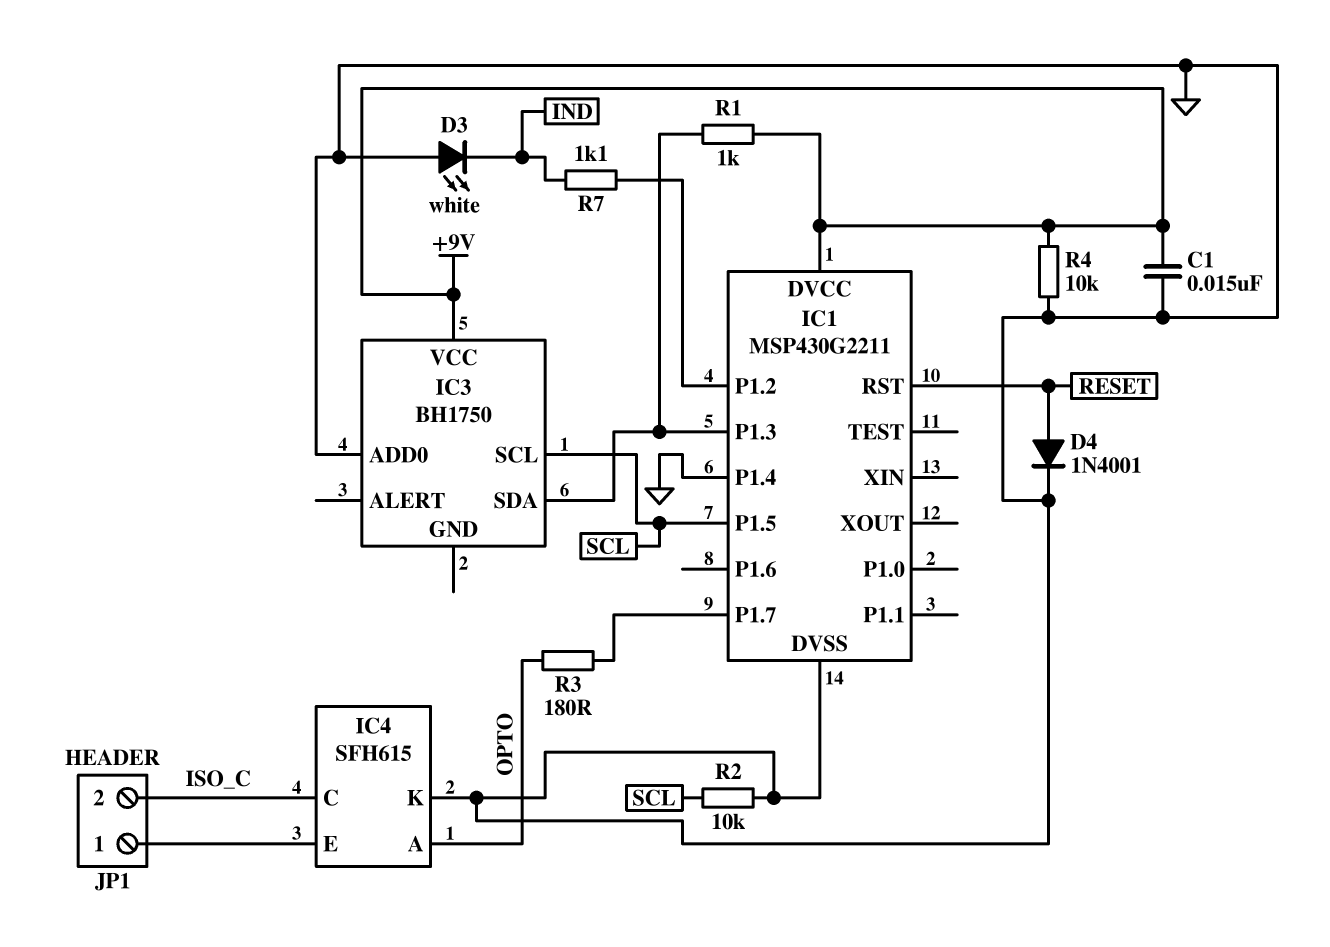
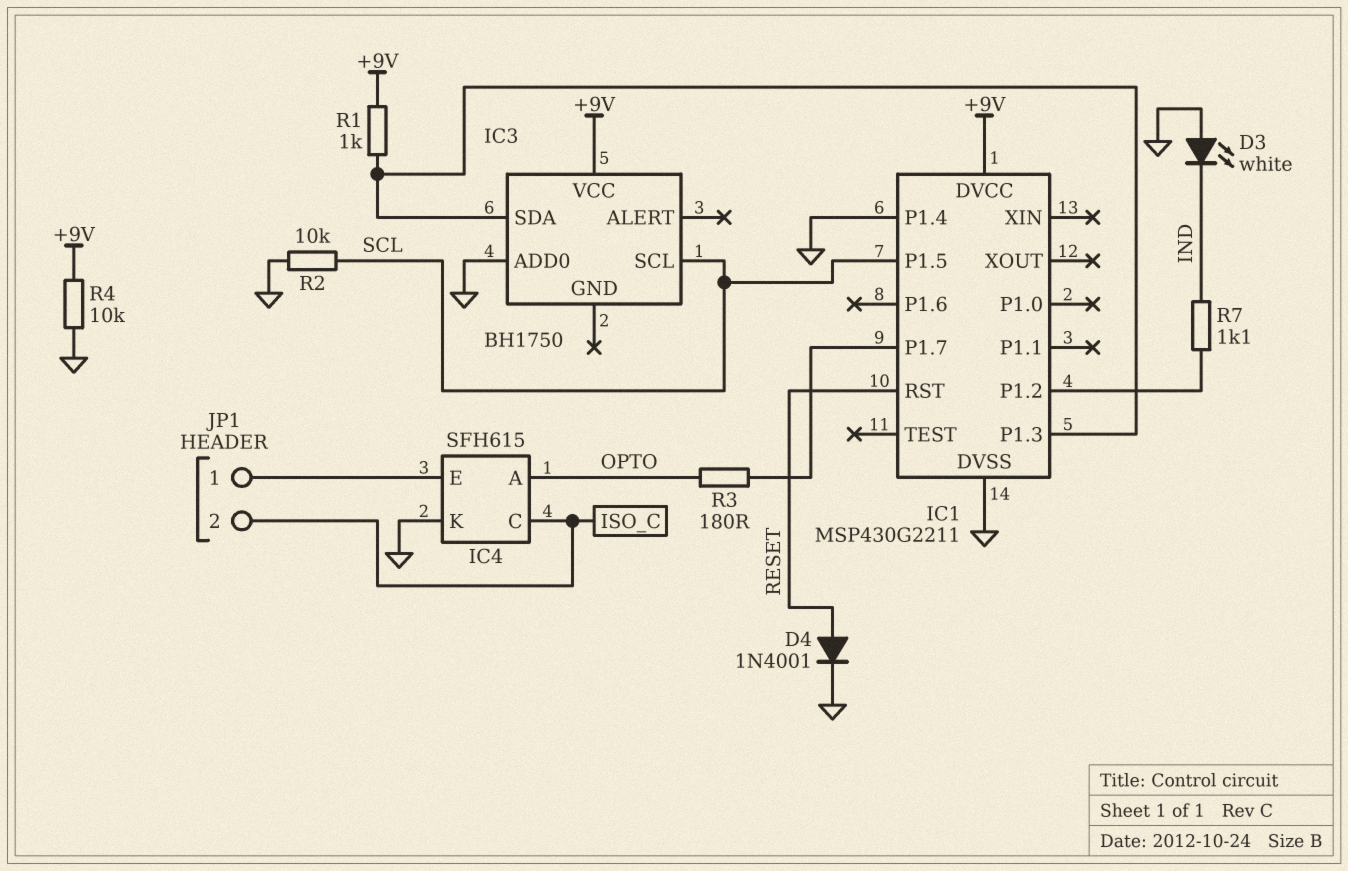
C1: 15nF (+9V, GND) -> none

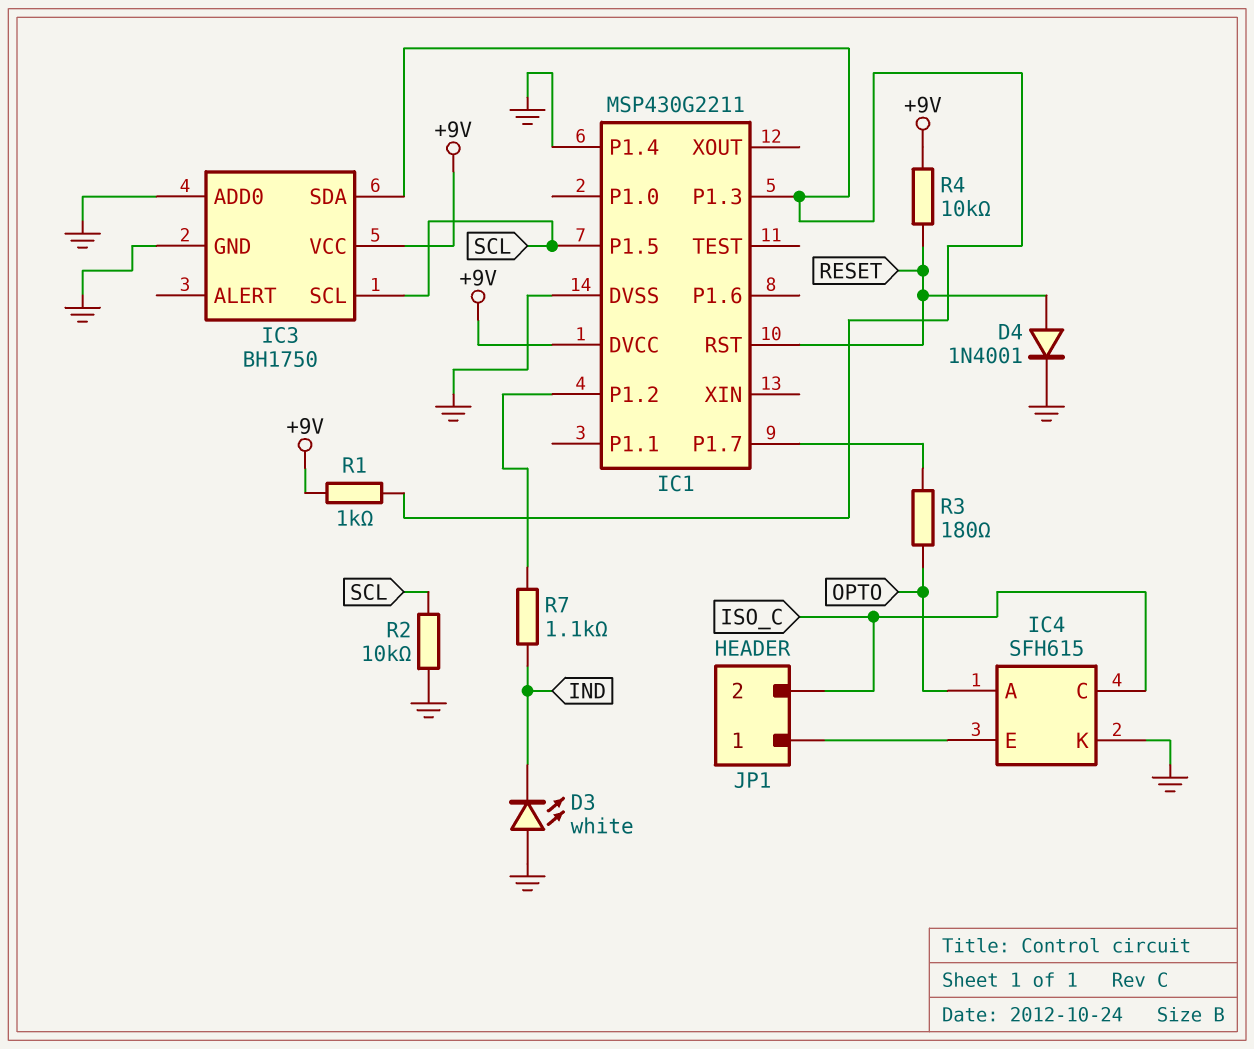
IC3 pin GND: none -> GND
R4: 10k (+9V, GND) -> 10k (+9V, RESET)

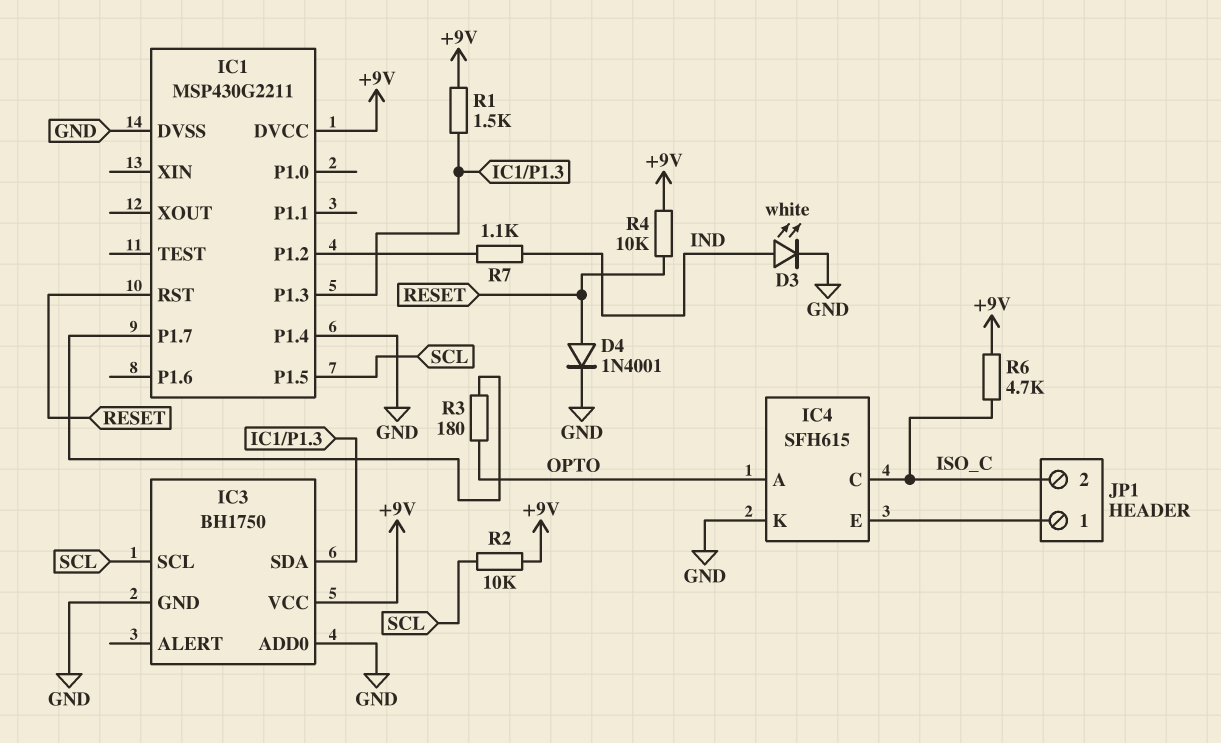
D3: LED white (A GND, K IND) -> LED white (A IND, K GND)
R1: 1k (+9V, IC1/P1.3) -> 1.5k (+9V, IC1/P1.3)
R2: 10k (GND, SCL) -> 10k (+9V, SCL)
R6: none -> 4.7k (+9V, ISO_C)

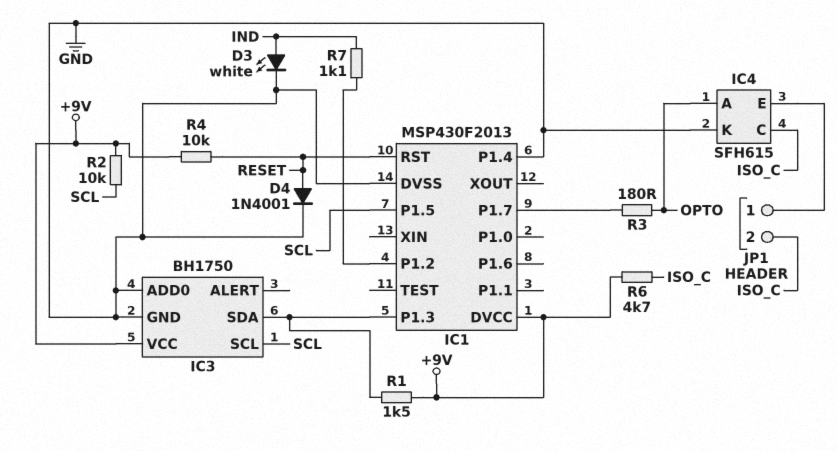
IC1: MSP430G2211 -> MSP430F2013

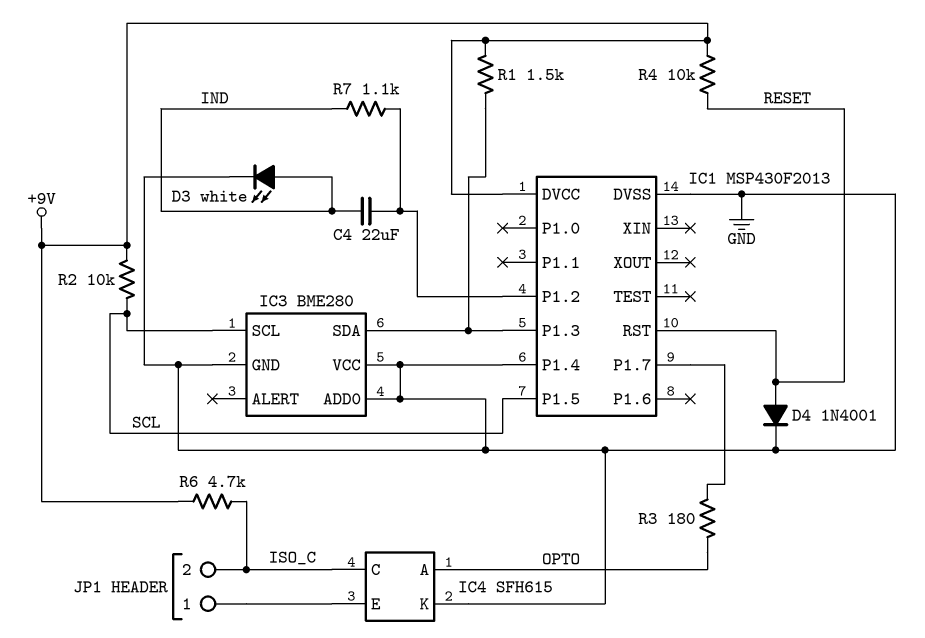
C4: none -> 22uF (IC1/P1.2, IND)
IC3: BH1750 -> BME280
IC3 pin VCC: +9V -> GND

